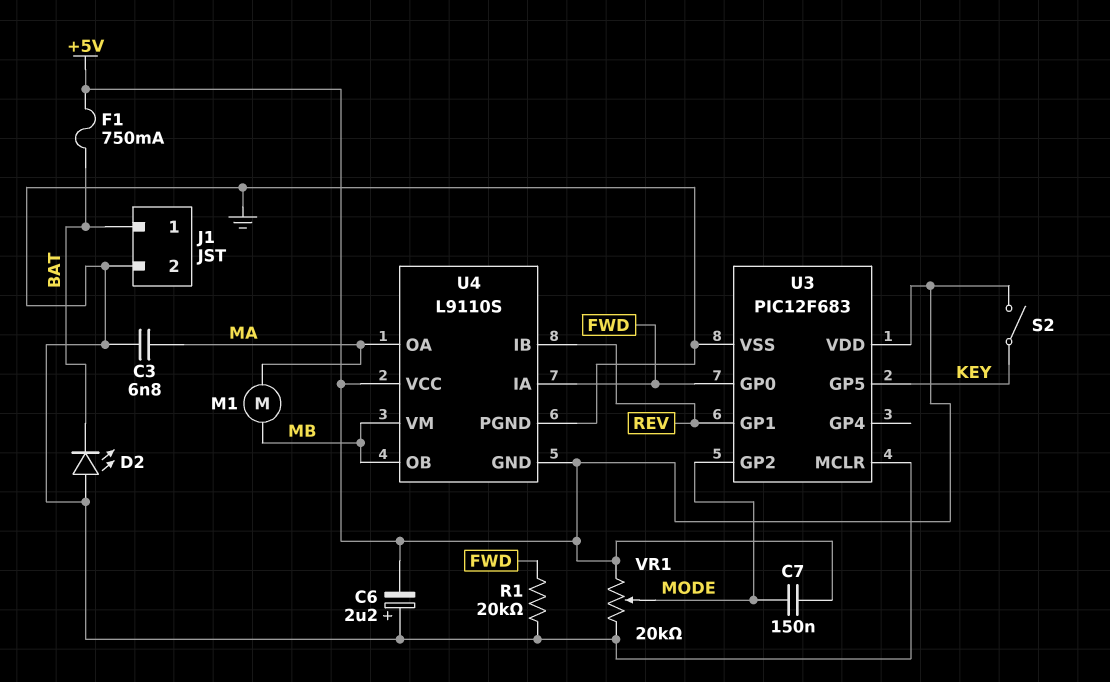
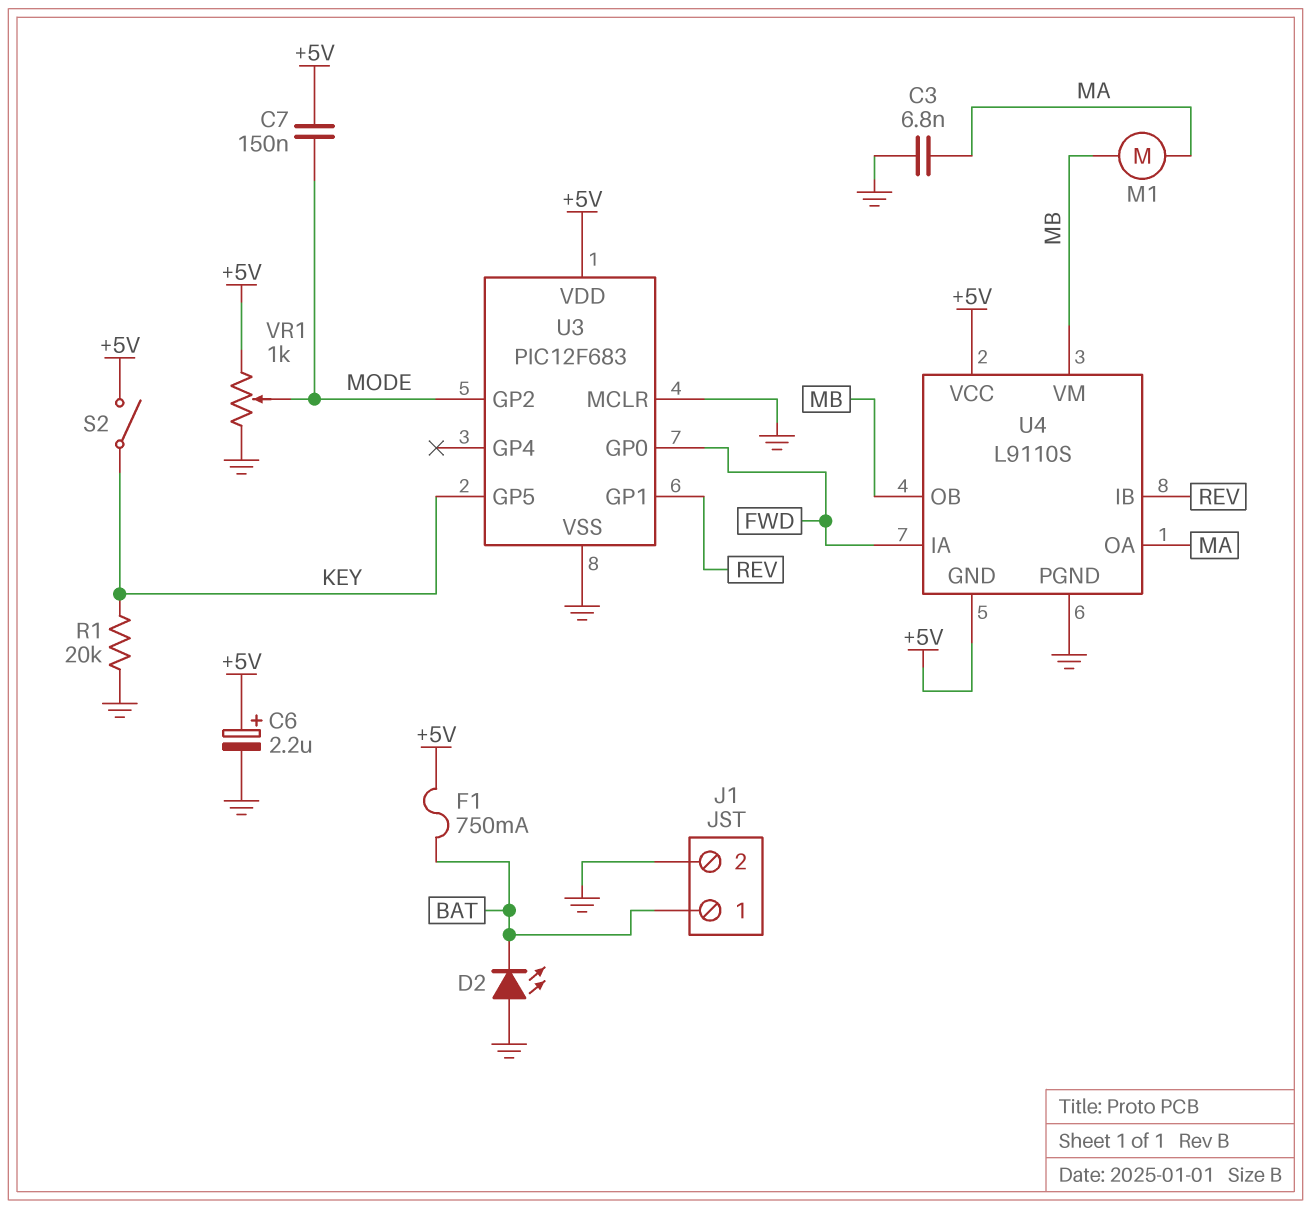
C6: 2.2uF (plus GND, minus +5V) -> 2.2uF (plus +5V, minus GND)
R1: 20k (FWD, GND) -> 20k (GND, KEY)
VR1: 20k (+5V, GND, wiper MODE) -> 1k (+5V, GND, wiper MODE)

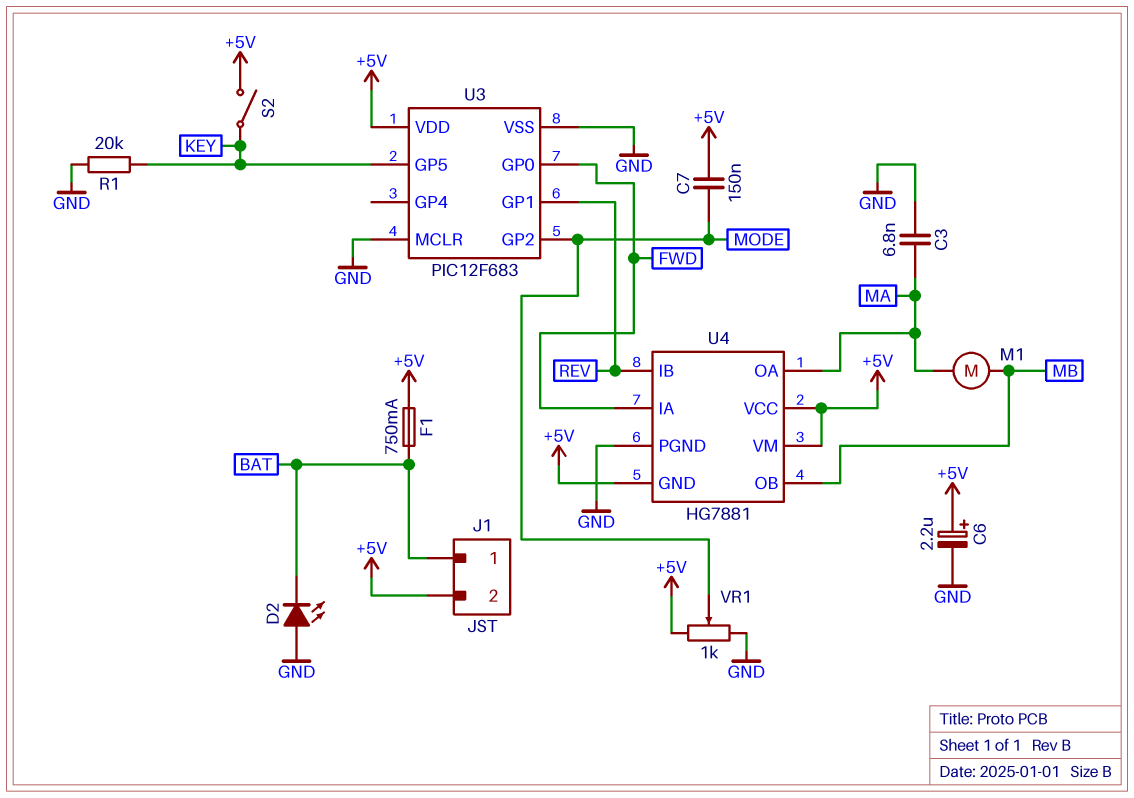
J1 pin 2: GND -> +5V
U4: L9110S -> HG7881
U4 pin VM: MB -> +5V

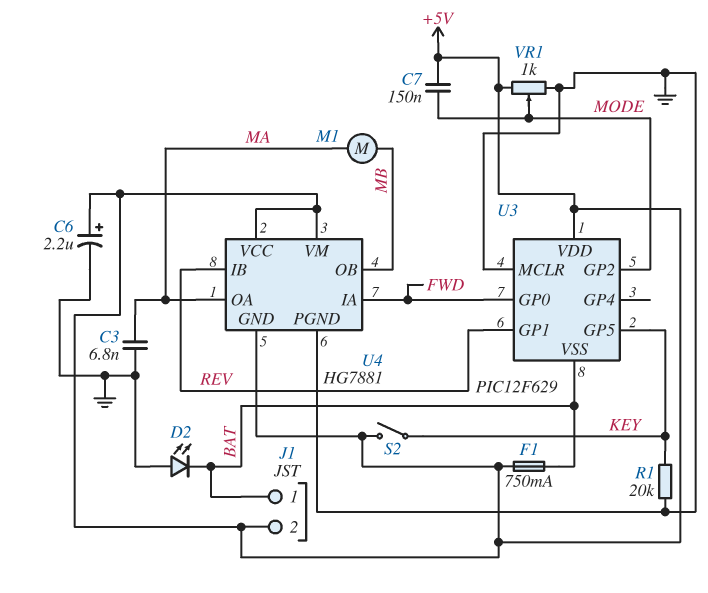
U3: PIC12F683 -> PIC12F629
U3 pin VSS: GND -> BAT

